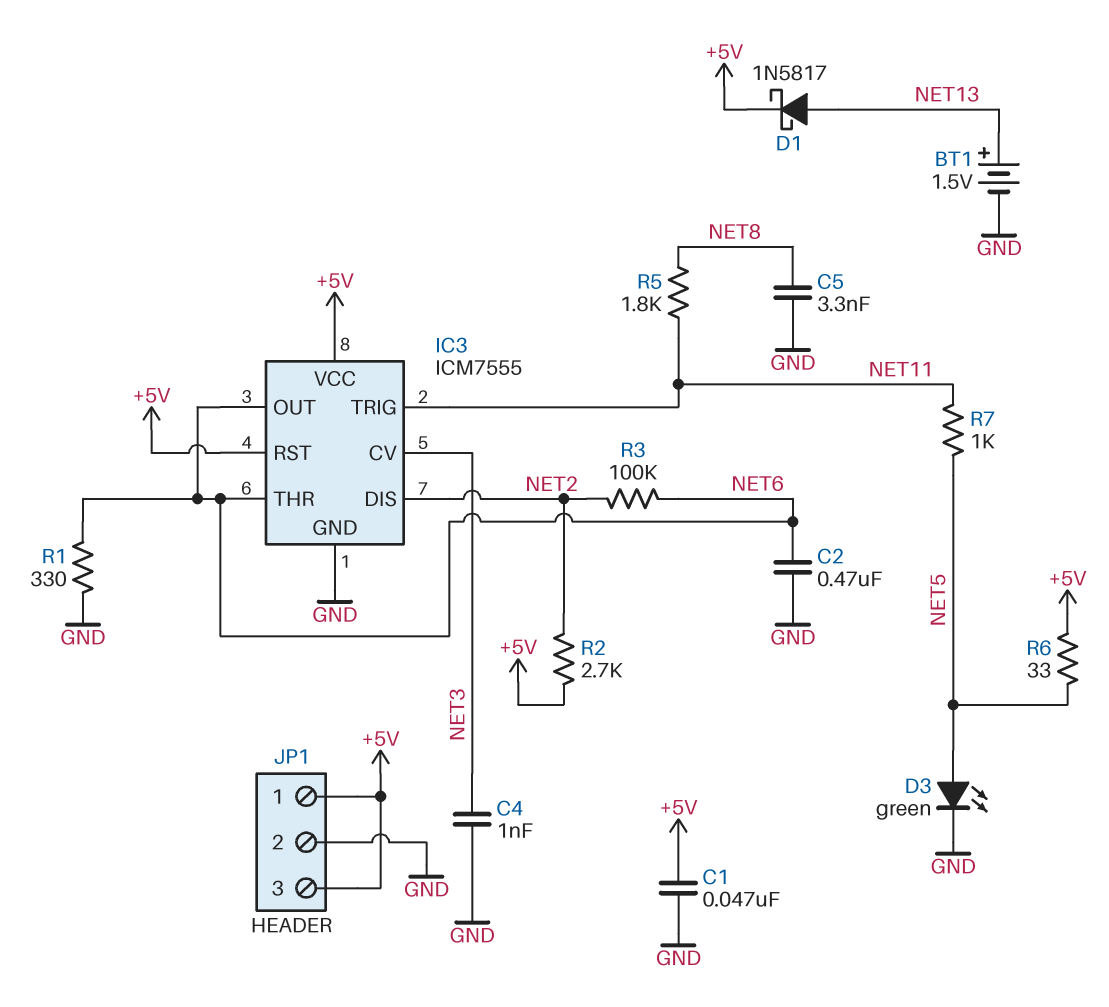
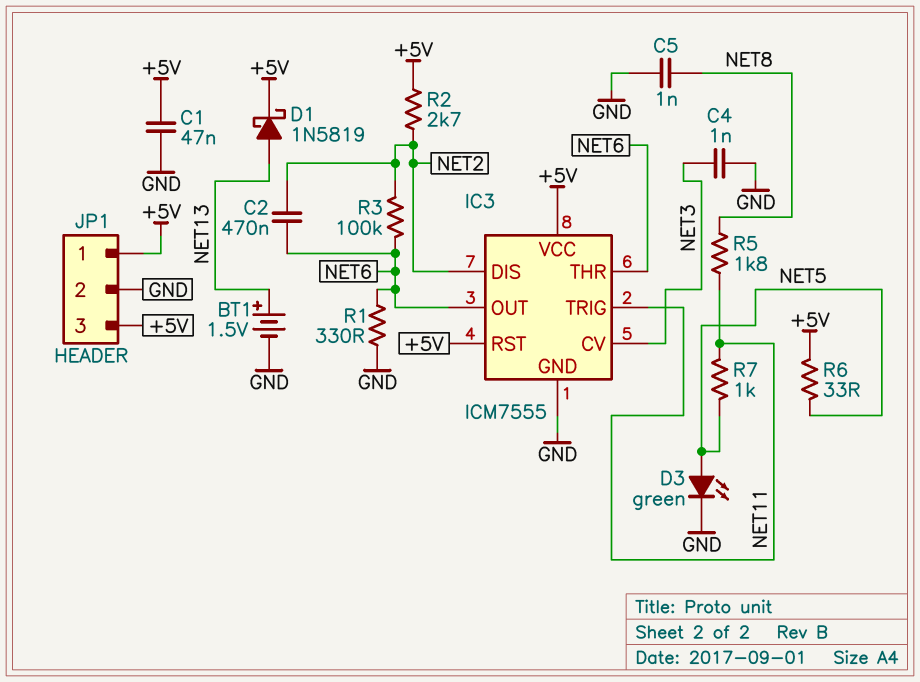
C2: 470nF (GND, NET6) -> 470nF (NET2, NET6)
C5: 3.3nF (GND, NET8) -> 1nF (GND, NET8)
D1: schottky 1N5817 (A NET13, K +5V) -> schottky 1N5819 (A NET13, K +5V)

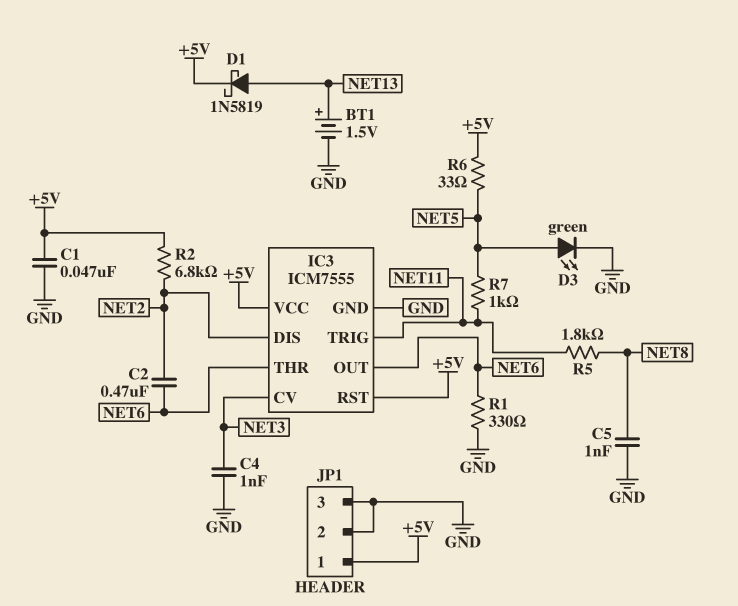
JP1 pin 3: +5V -> GND
R2: 2.7k (+5V, NET2) -> 6.8k (+5V, NET2)
R3: 100k (NET2, NET6) -> none

